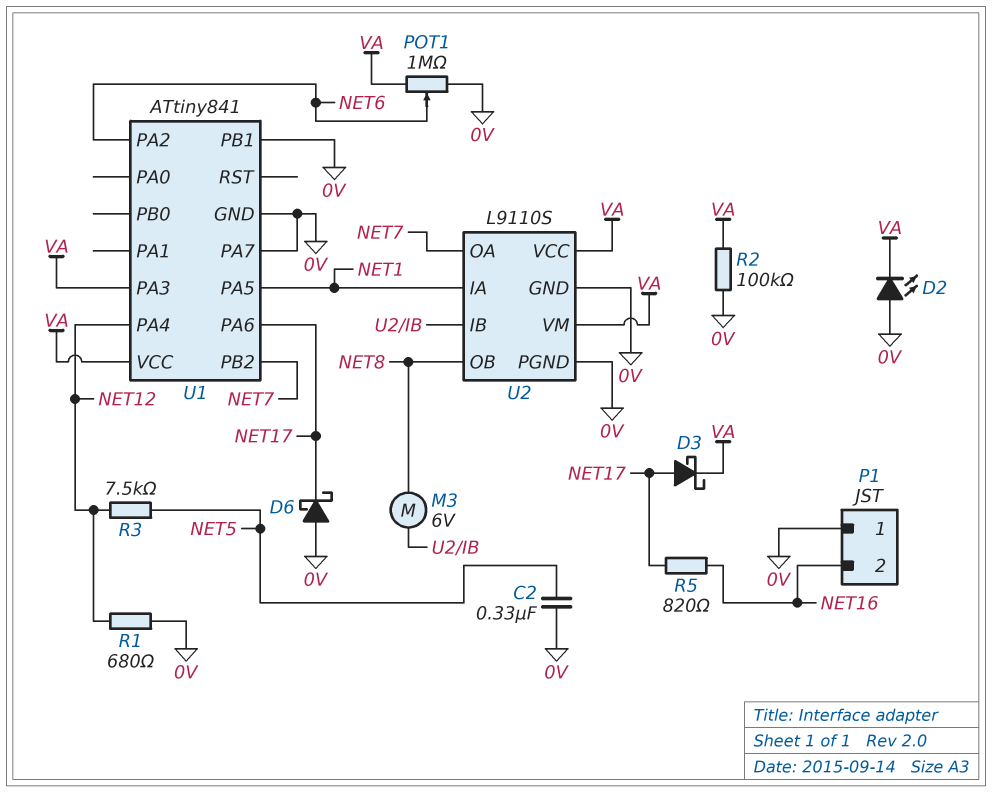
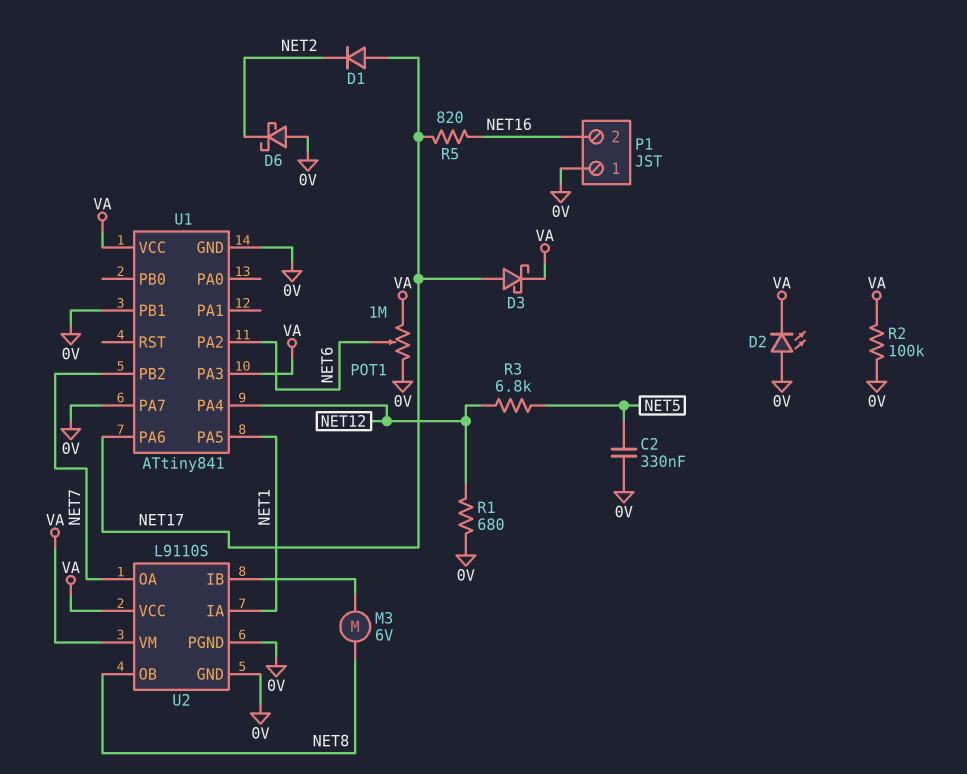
D1: none -> diode (A NET17, K NET2)
D6: schottky (A 0V, K NET17) -> schottky (A 0V, K NET2)
R3: 7.5k (NET5, NET12) -> 6.8k (NET5, NET12)

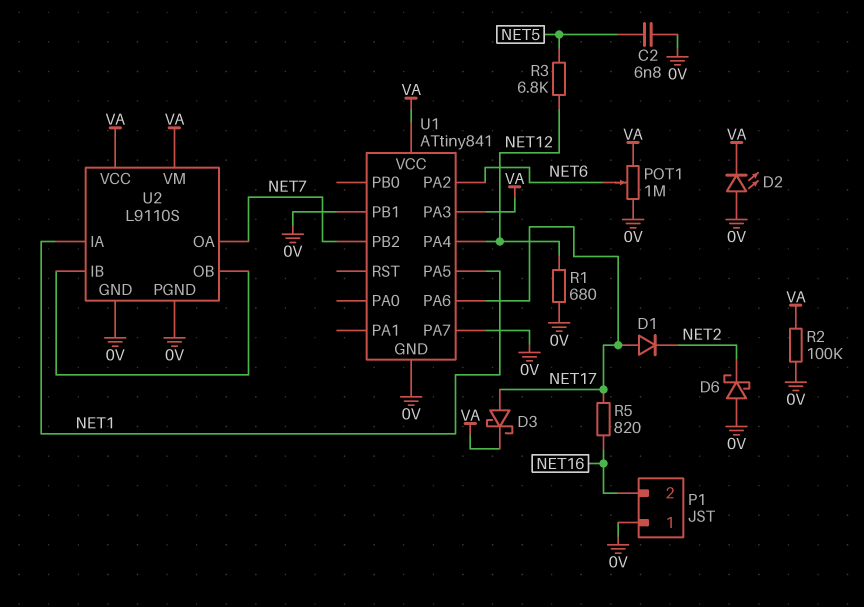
C2: 330nF (0V, NET5) -> 6.8nF (0V, NET5)
M3: motor 6V (NET8, U2/IB) -> none
U2 pin OB: NET8 -> U2/IB

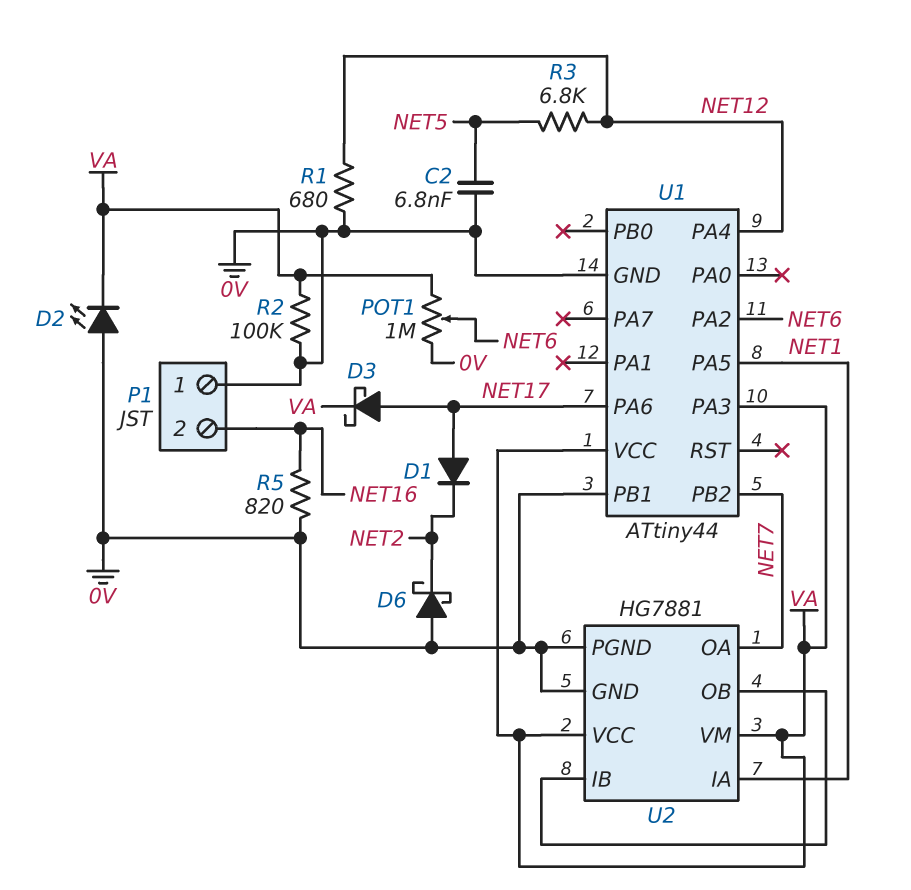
R5: 820 (NET16, NET17) -> 820 (0V, NET16)
U1: ATtiny841 -> ATtiny44
U1 pin PA7: 0V -> none
U2: L9110S -> HG7881

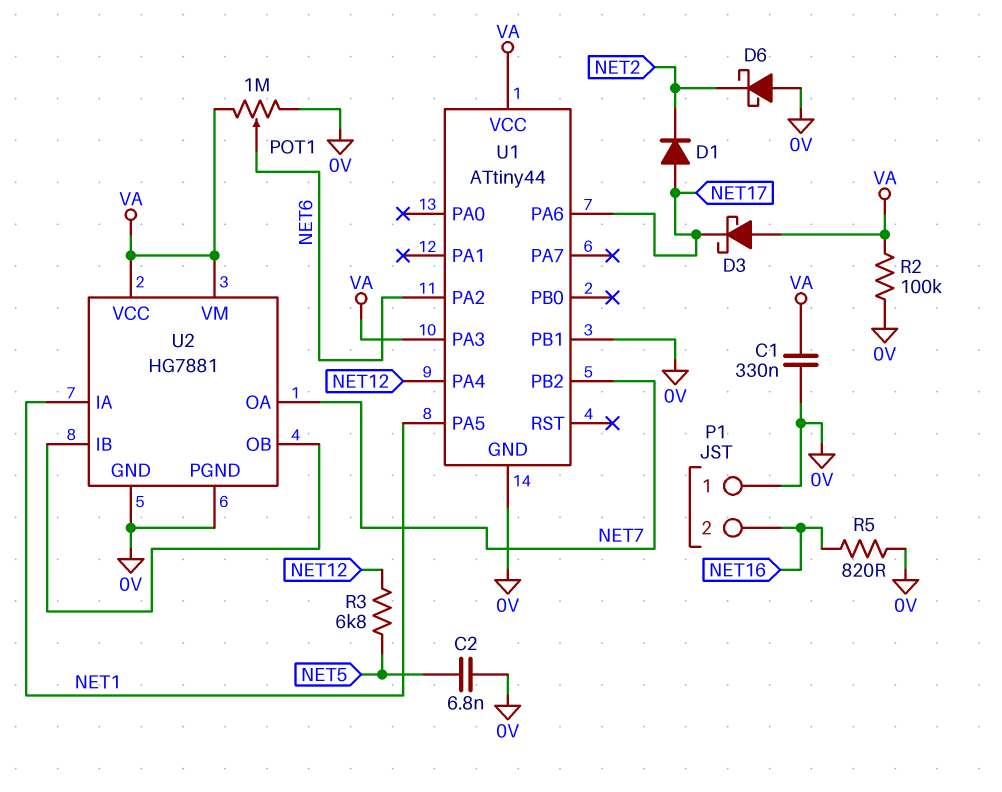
C1: none -> 330nF (0V, VA)
D2: LED (A 0V, K VA) -> none
D3: schottky (A NET17, K VA) -> schottky (A VA, K NET17)
R1: 680 (0V, NET12) -> none

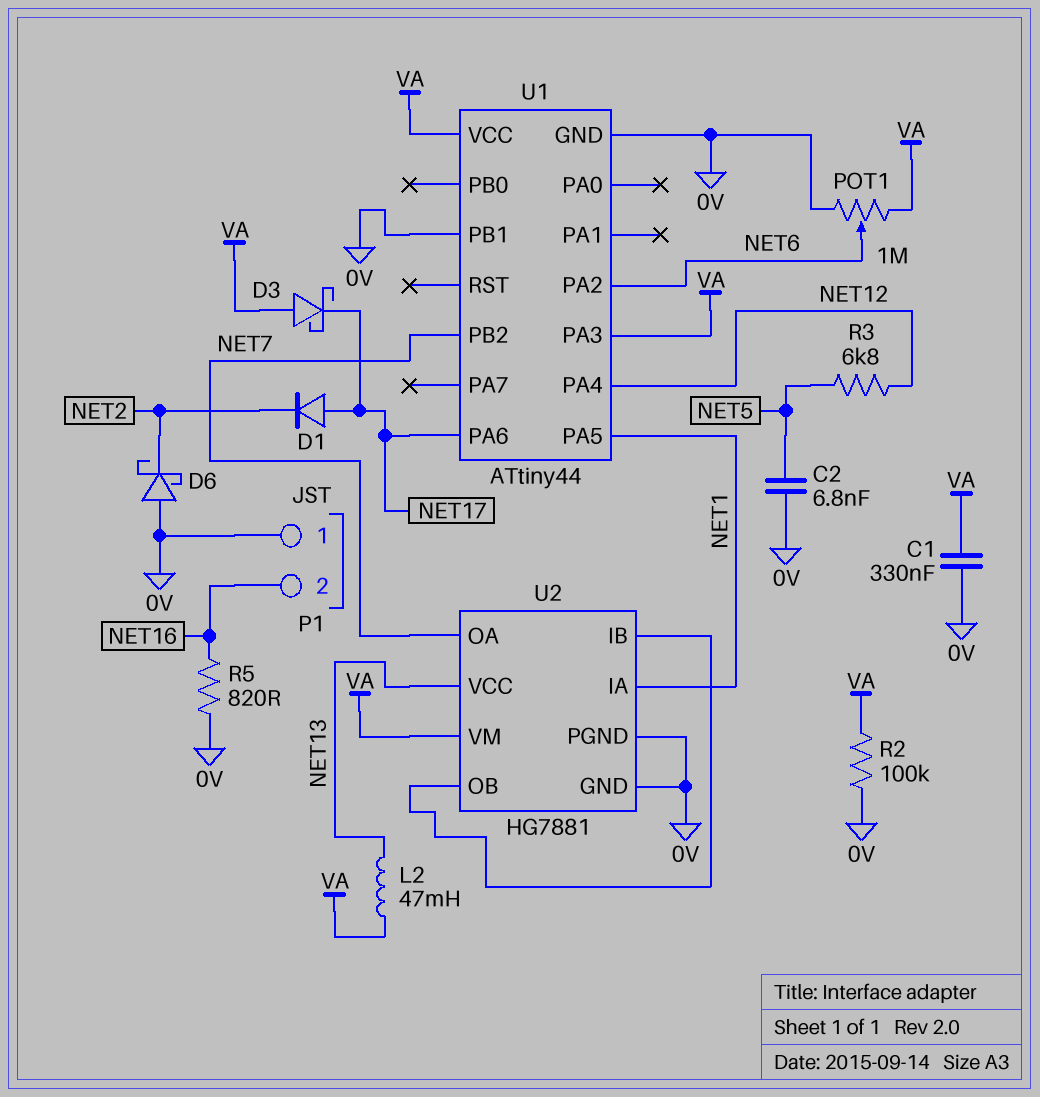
L2: none -> 47mH (NET13, VA)
U2 pin VCC: VA -> NET13

